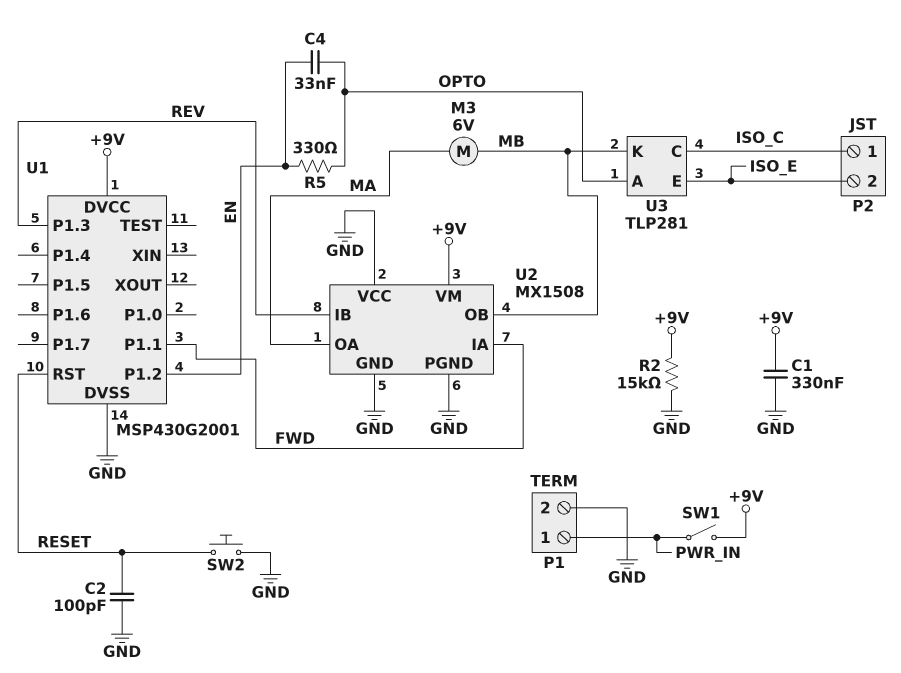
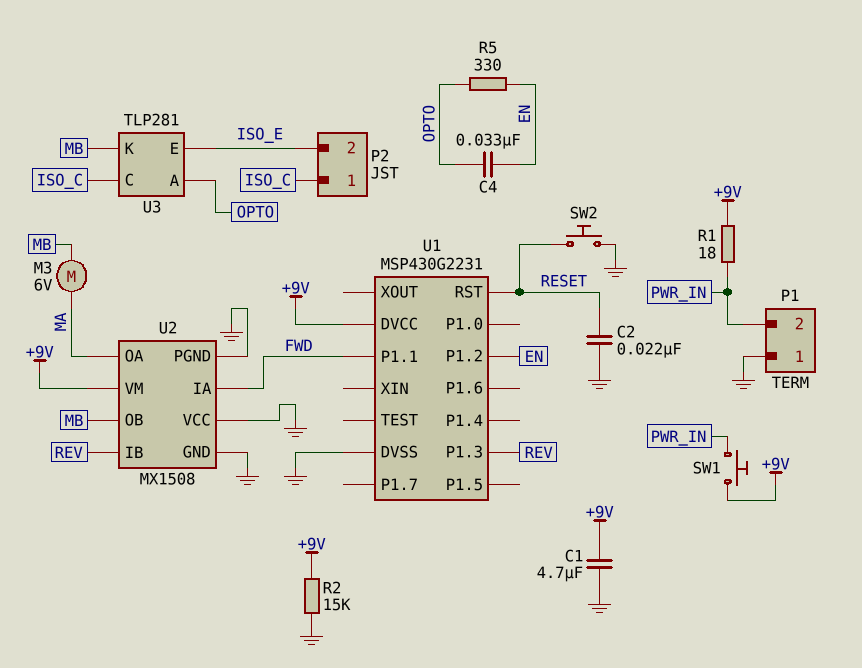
C1: 330nF (+9V, GND) -> 4.7uF (+9V, GND)
C2: 100pF (GND, RESET) -> 22nF (GND, RESET)
P1 pin 1: PWR_IN -> GND
P1 pin 2: GND -> PWR_IN
R1: none -> 18 (+9V, PWR_IN)
SW1: switch (+9V, PWR_IN) -> button (+9V, PWR_IN)
U1: MSP430G2001 -> MSP430G2231

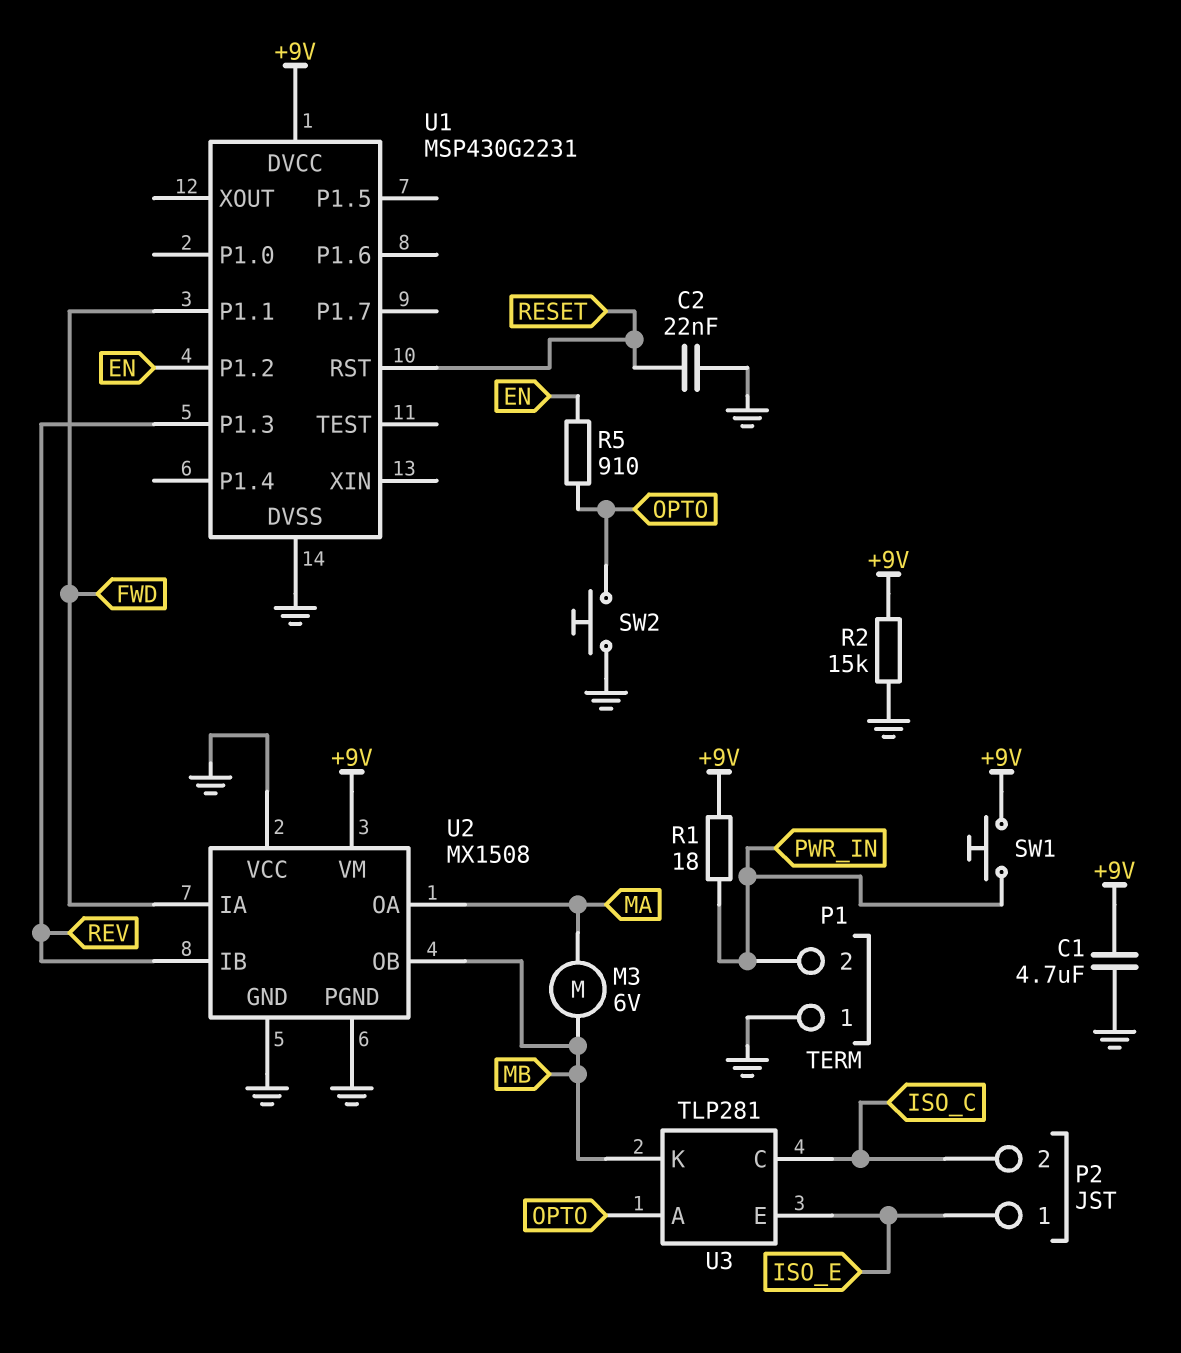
C4: 33nF (EN, OPTO) -> none
P2 pin 1: ISO_C -> ISO_E
P2 pin 2: ISO_E -> ISO_C
R5: 330 (EN, OPTO) -> 910 (EN, OPTO)
SW2: button (GND, RESET) -> button (GND, OPTO)

